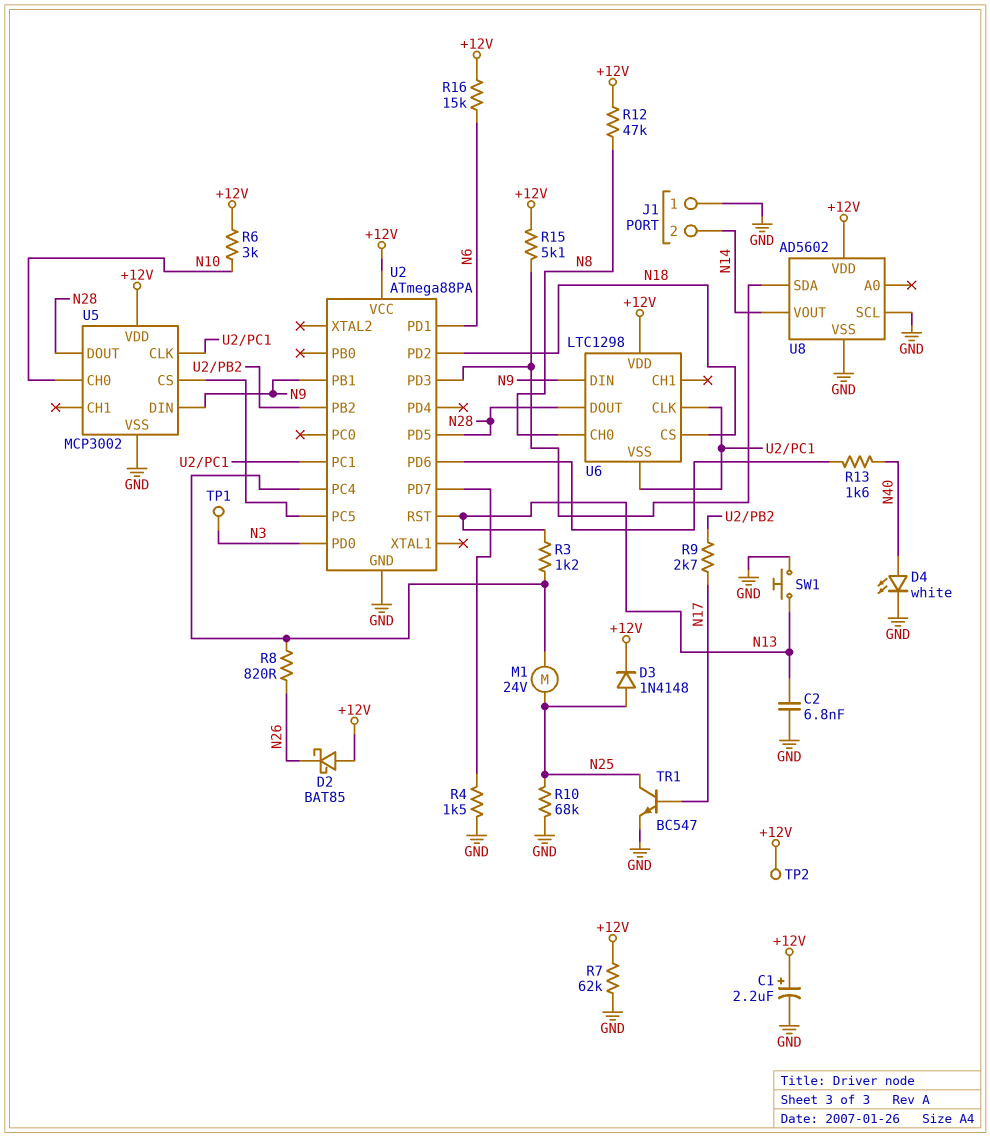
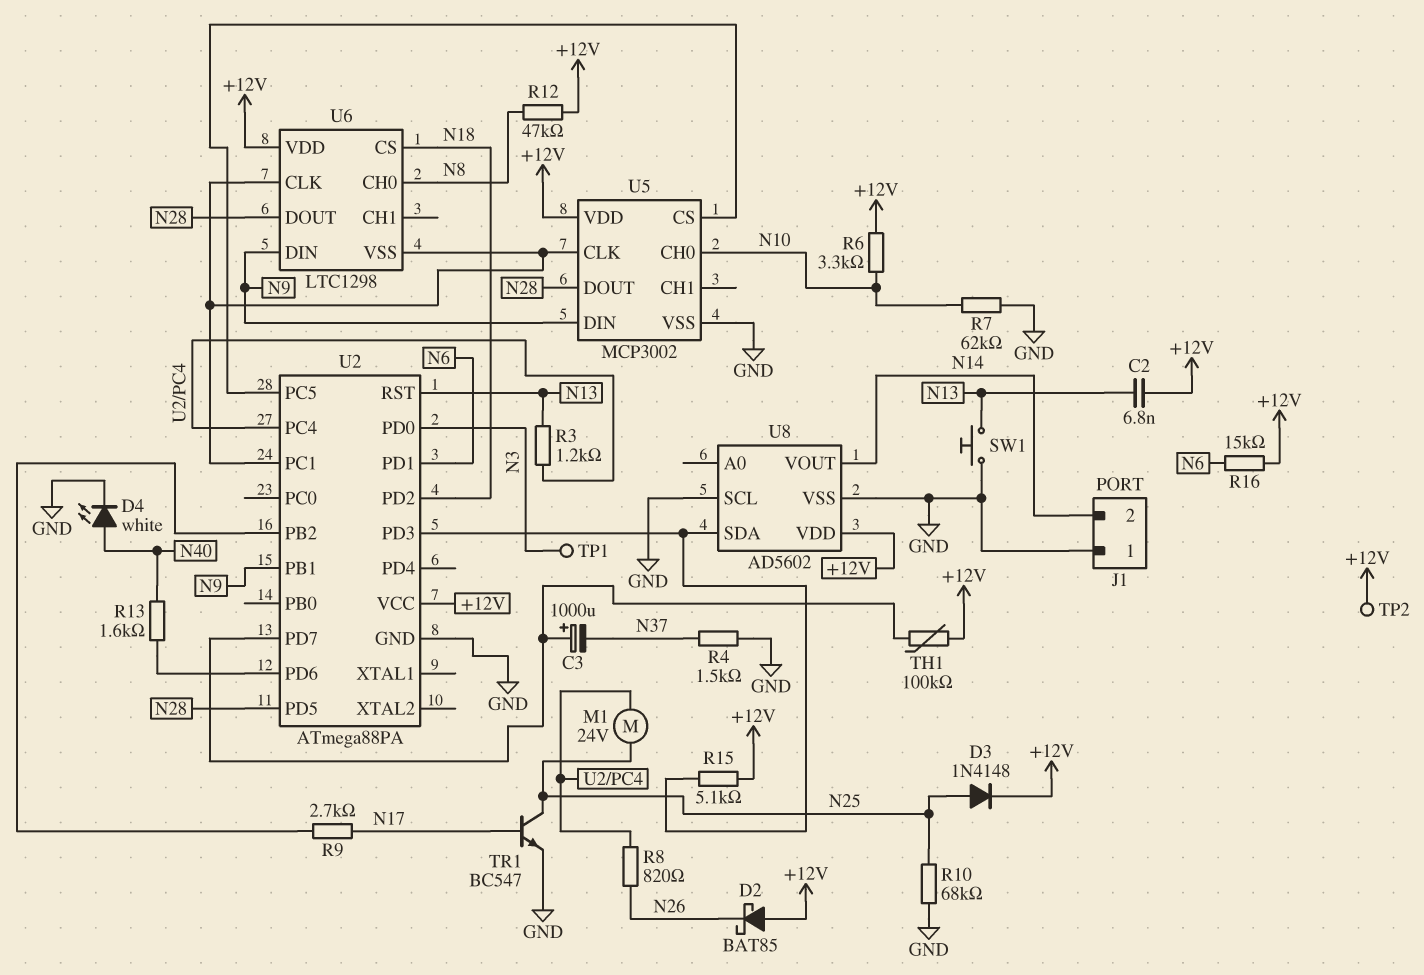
C1: 2.2uF (plus +12V, minus GND) -> none
C2: 6.8nF (GND, N13) -> 6.8nF (+12V, N13)
C3: none -> 1000uF (plus U2/PD7, minus N37)
R4: 1.5k (GND, U2/PD7) -> 1.5k (GND, N37)
R6: 3k (+12V, N10) -> 3.3k (+12V, N10)
R7: 62k (+12V, GND) -> 62k (GND, N10)
TH1: none -> 100k (+12V, U2/PD7)

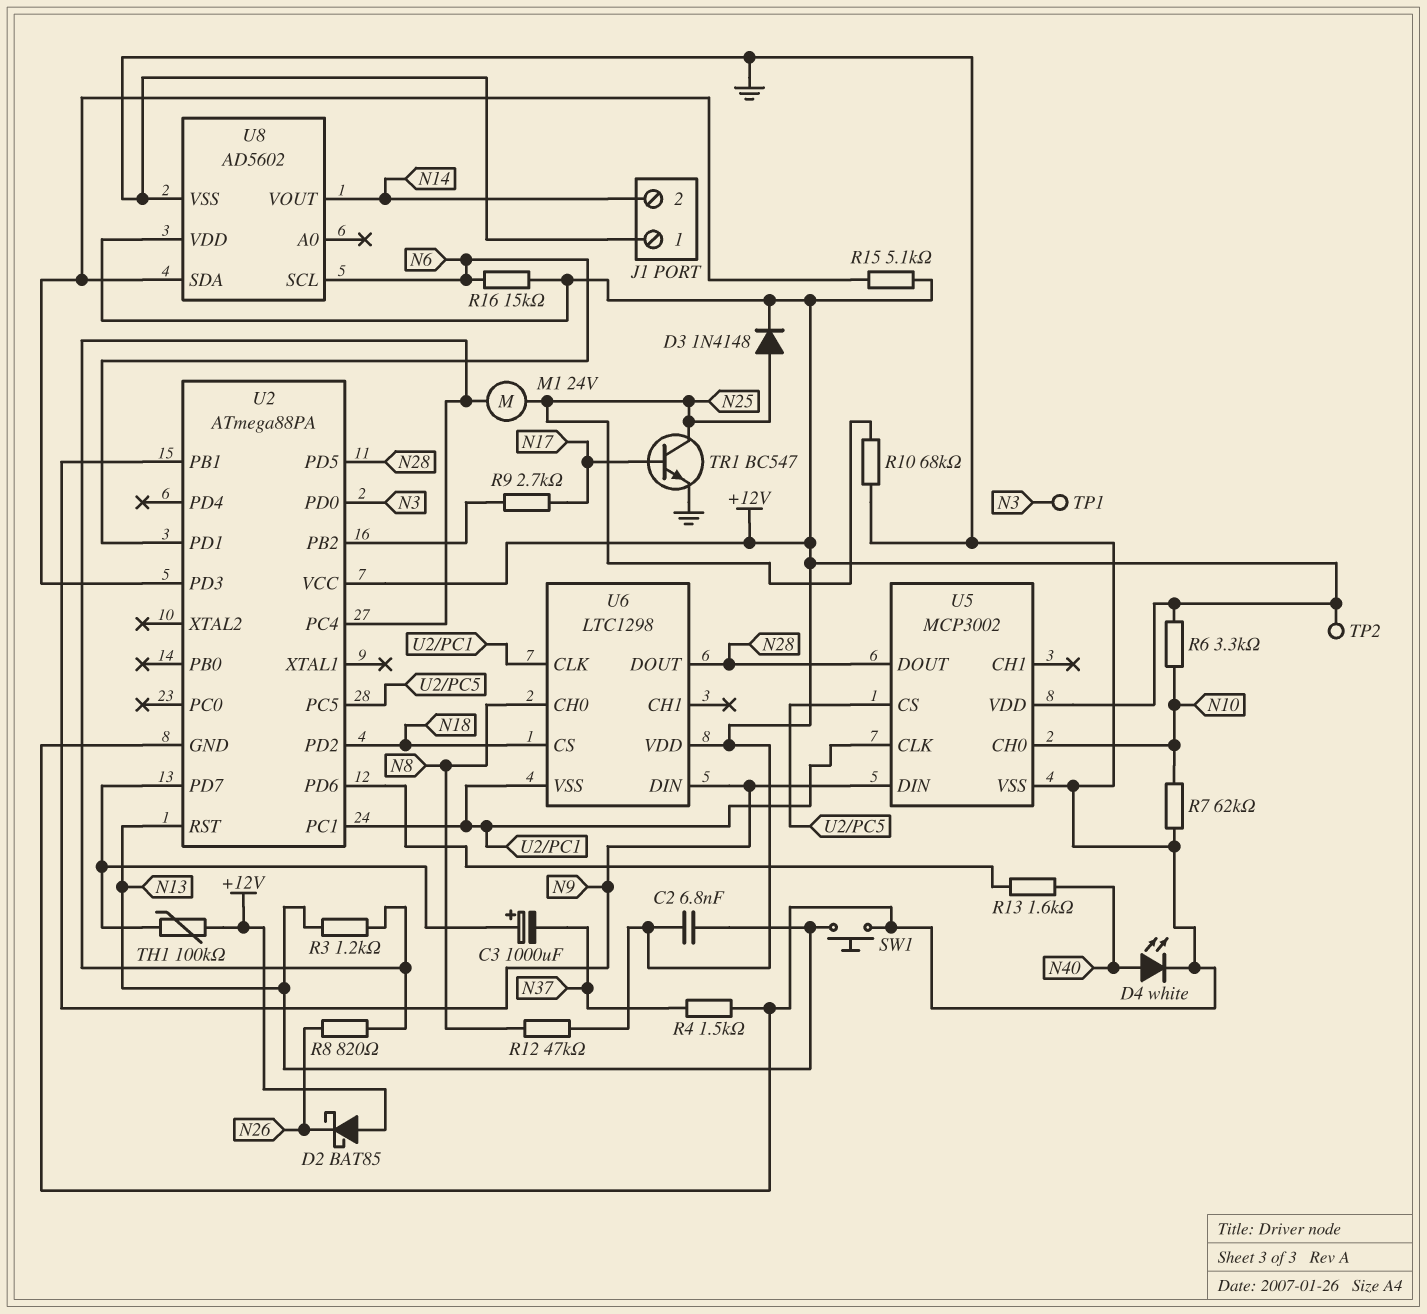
U8 pin SCL: GND -> N6

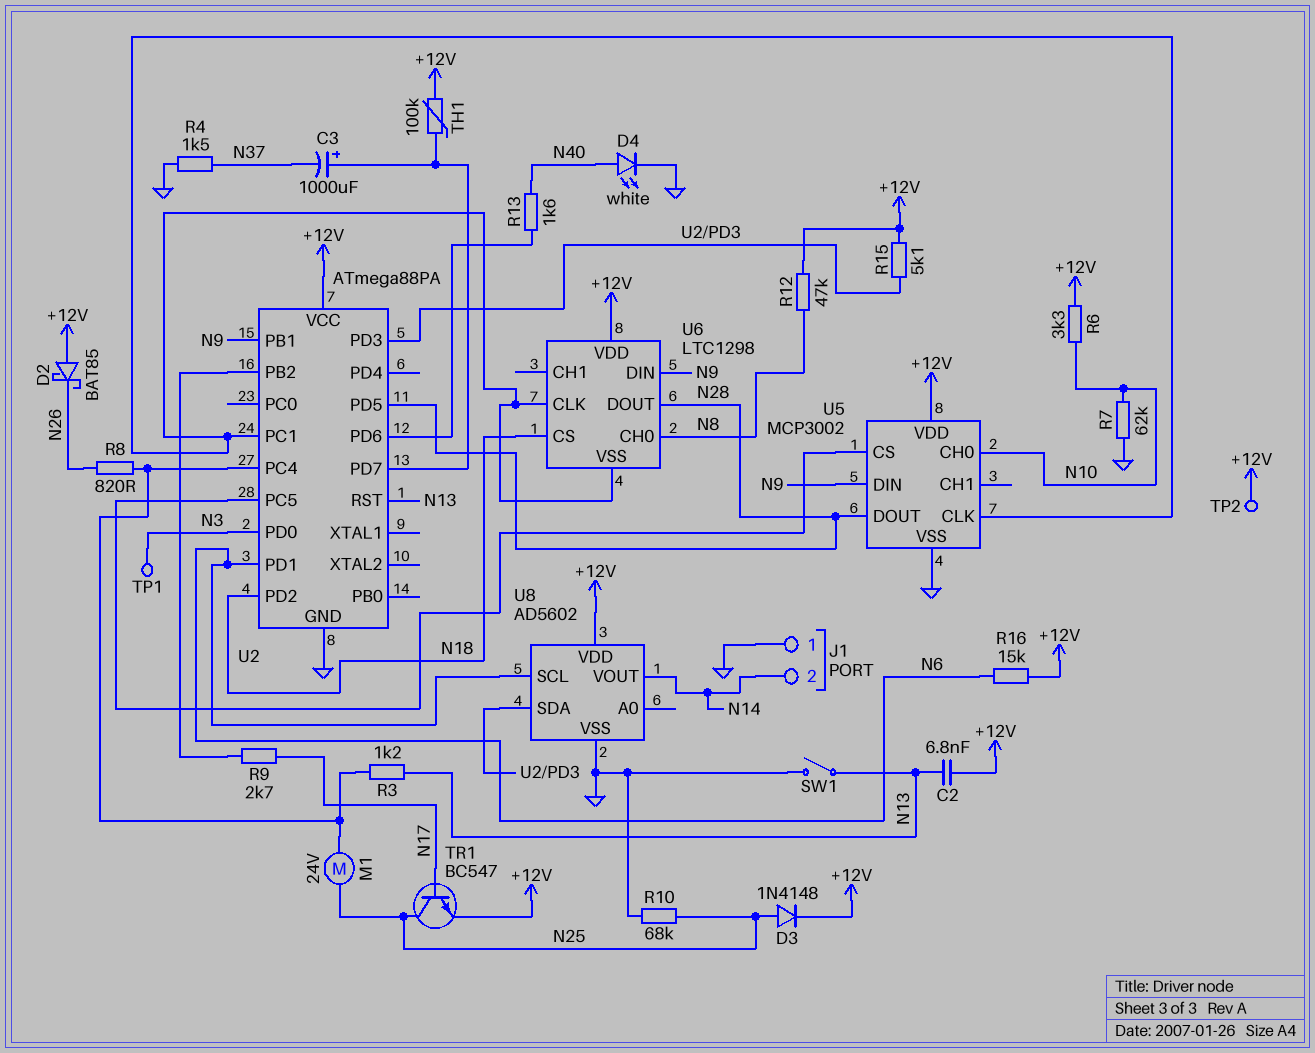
SW1: button (GND, N13) -> switch (GND, N13)
TR1: NPN BC547 (B N17, C N25, E GND) -> NPN BC547 (B N17, C N25, E +12V)

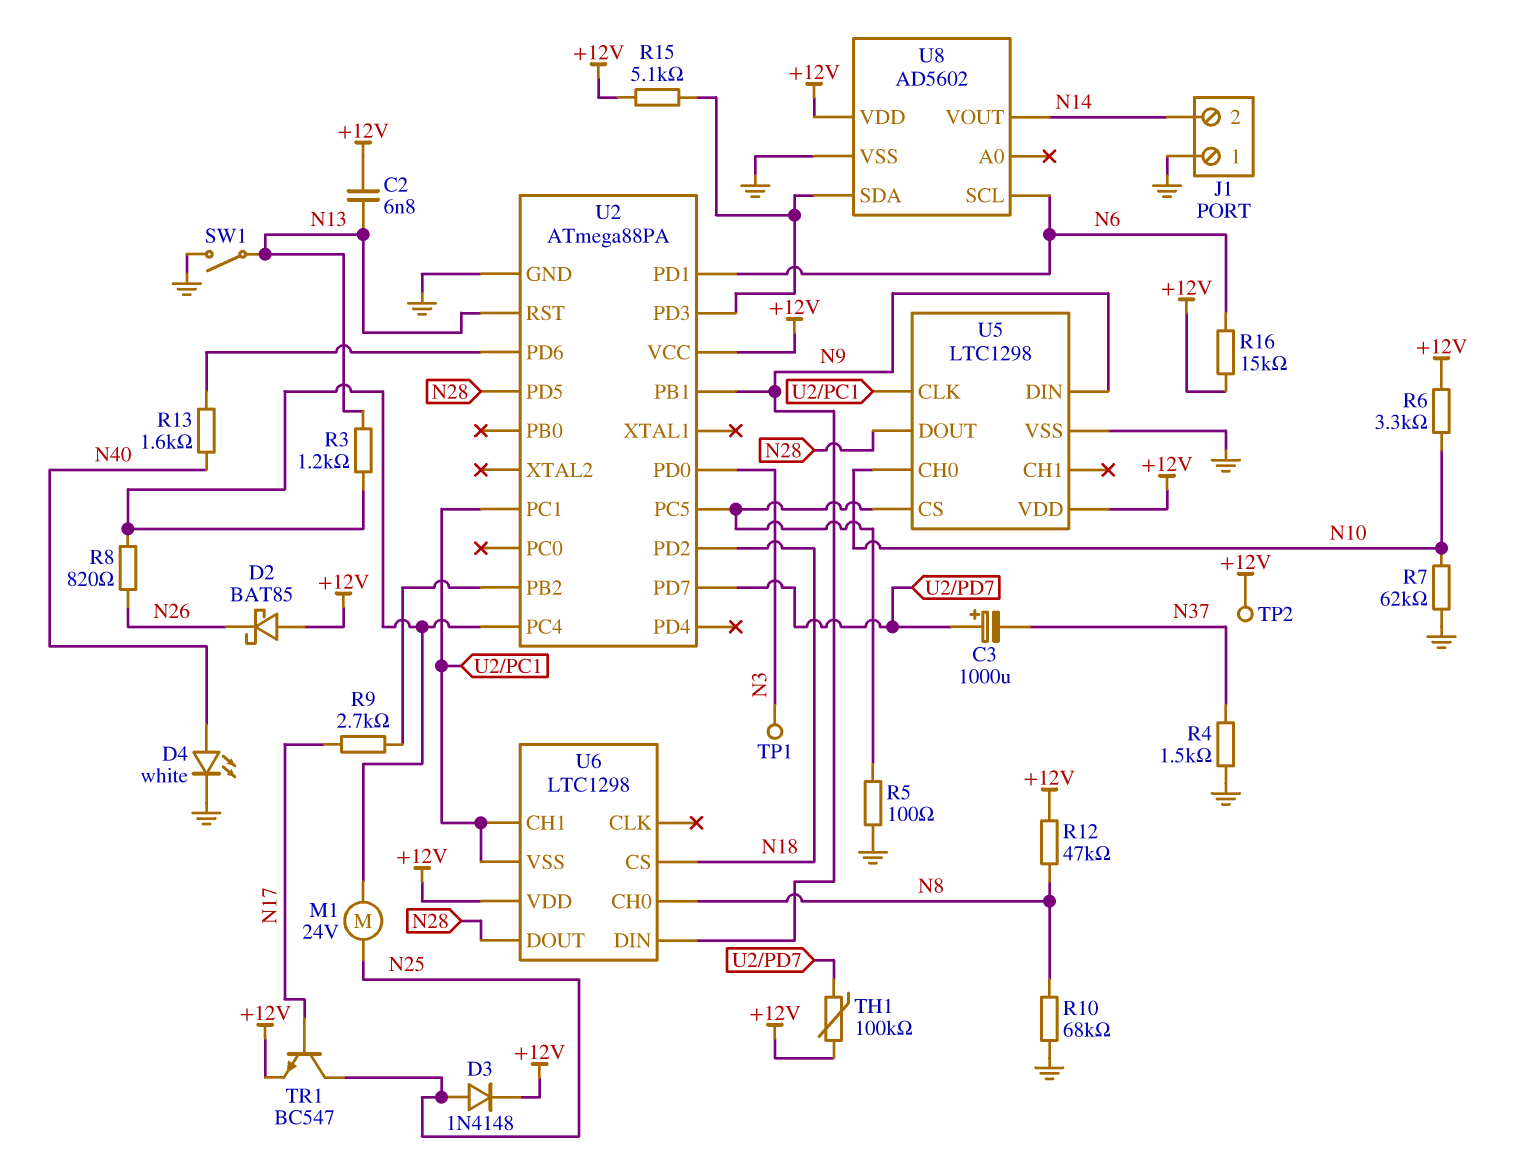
R5: none -> 100 (GND, U2/PC5)
R10: 68k (GND, N25) -> 68k (GND, N8)
U5: MCP3002 -> LTC1298
U6 pin CH1: none -> U2/PC1
U6 pin CLK: U2/PC1 -> none

